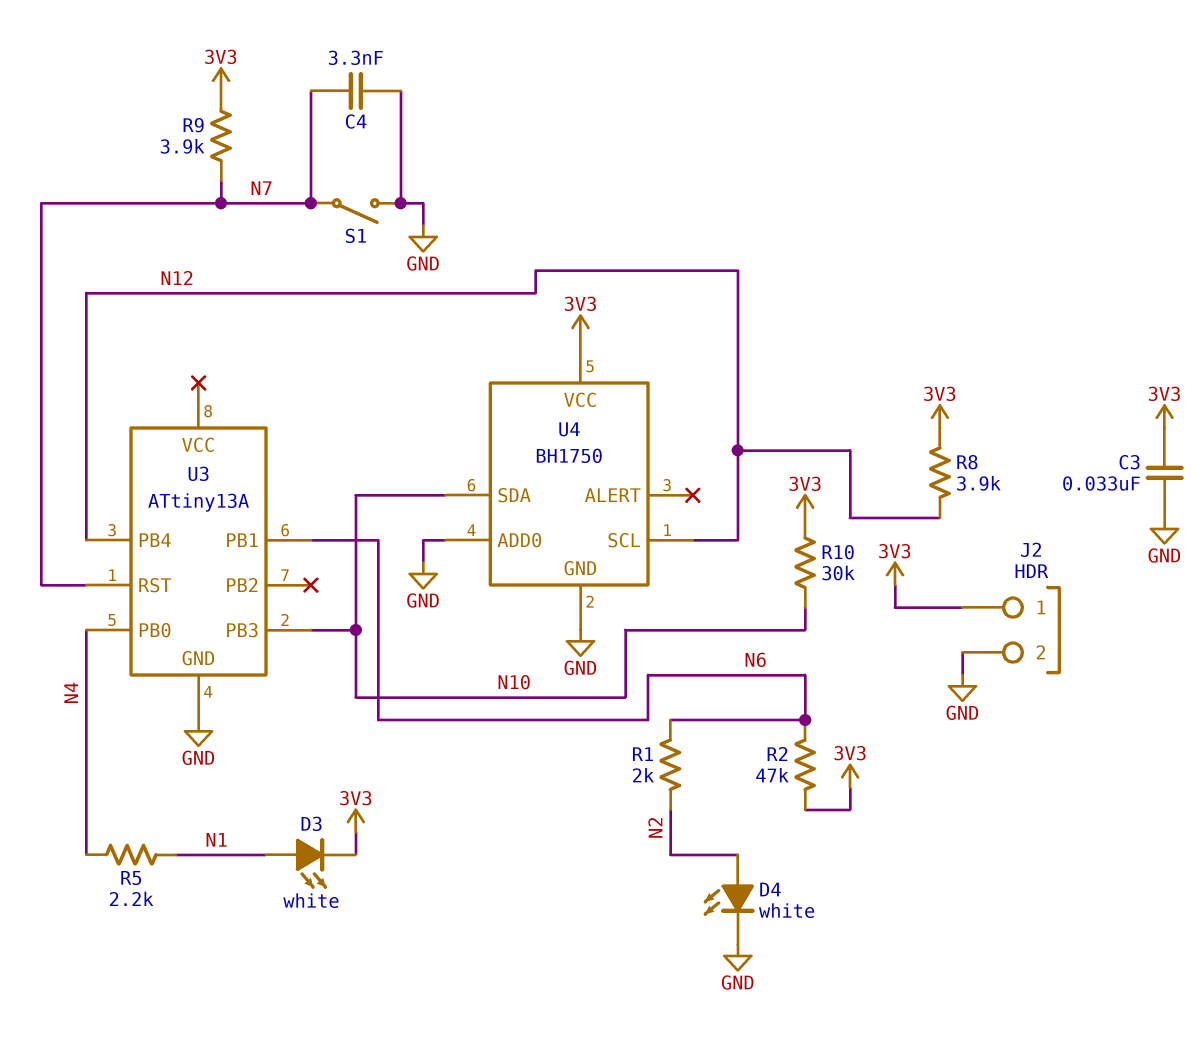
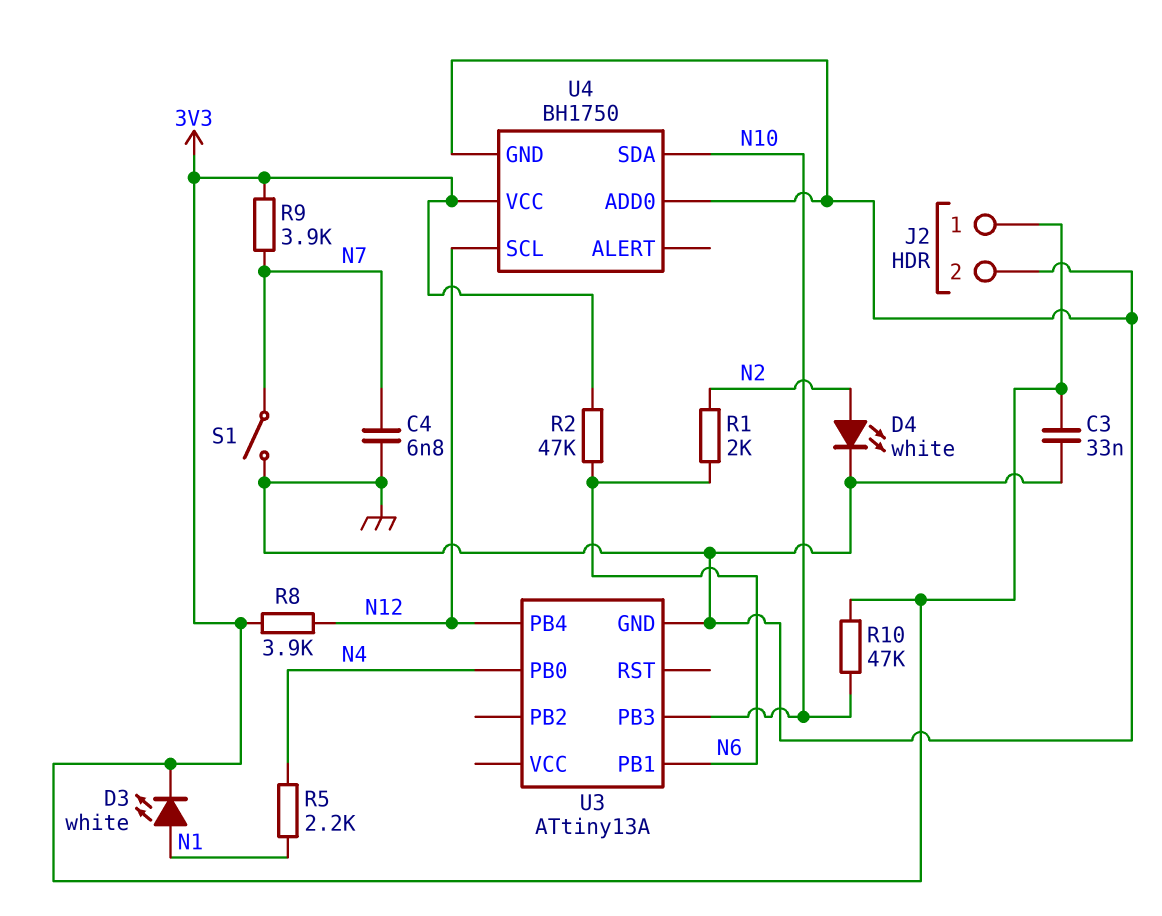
C4: 3.3nF (GND, N7) -> 6.8nF (GND, N7)
R10: 30k (3V3, N10) -> 47k (3V3, N10)
U3 pin RST: N7 -> none

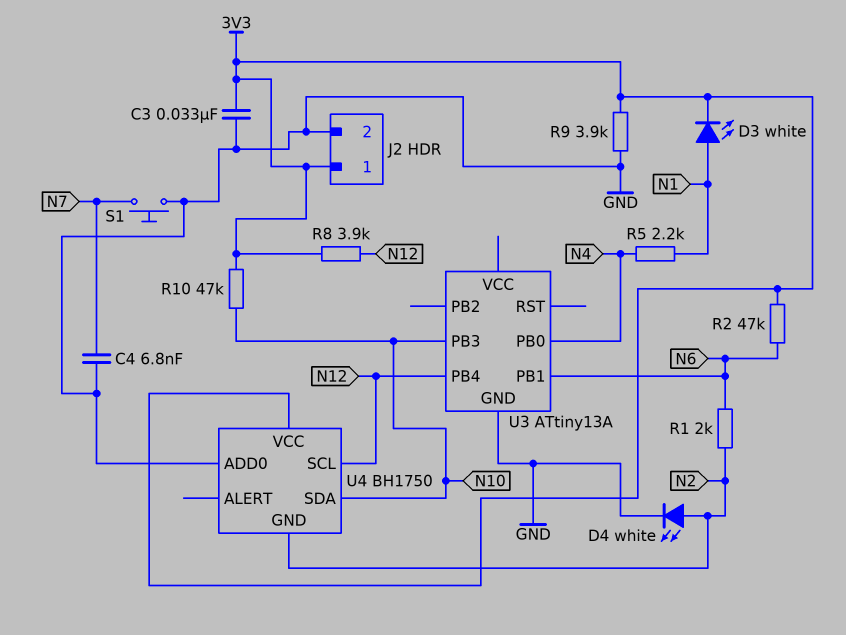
R9: 3.9k (3V3, N7) -> 3.9k (3V3, GND)
S1: switch (GND, N7) -> button (GND, N7)
U4 pin GND: GND -> N2

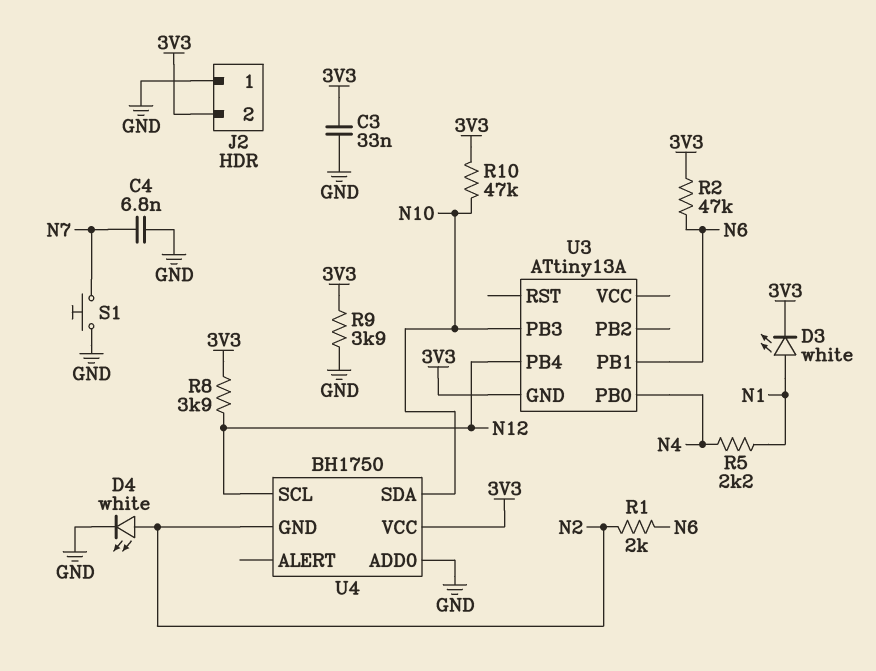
J2 pin 1: 3V3 -> GND
J2 pin 2: GND -> 3V3
U3 pin GND: GND -> 3V3

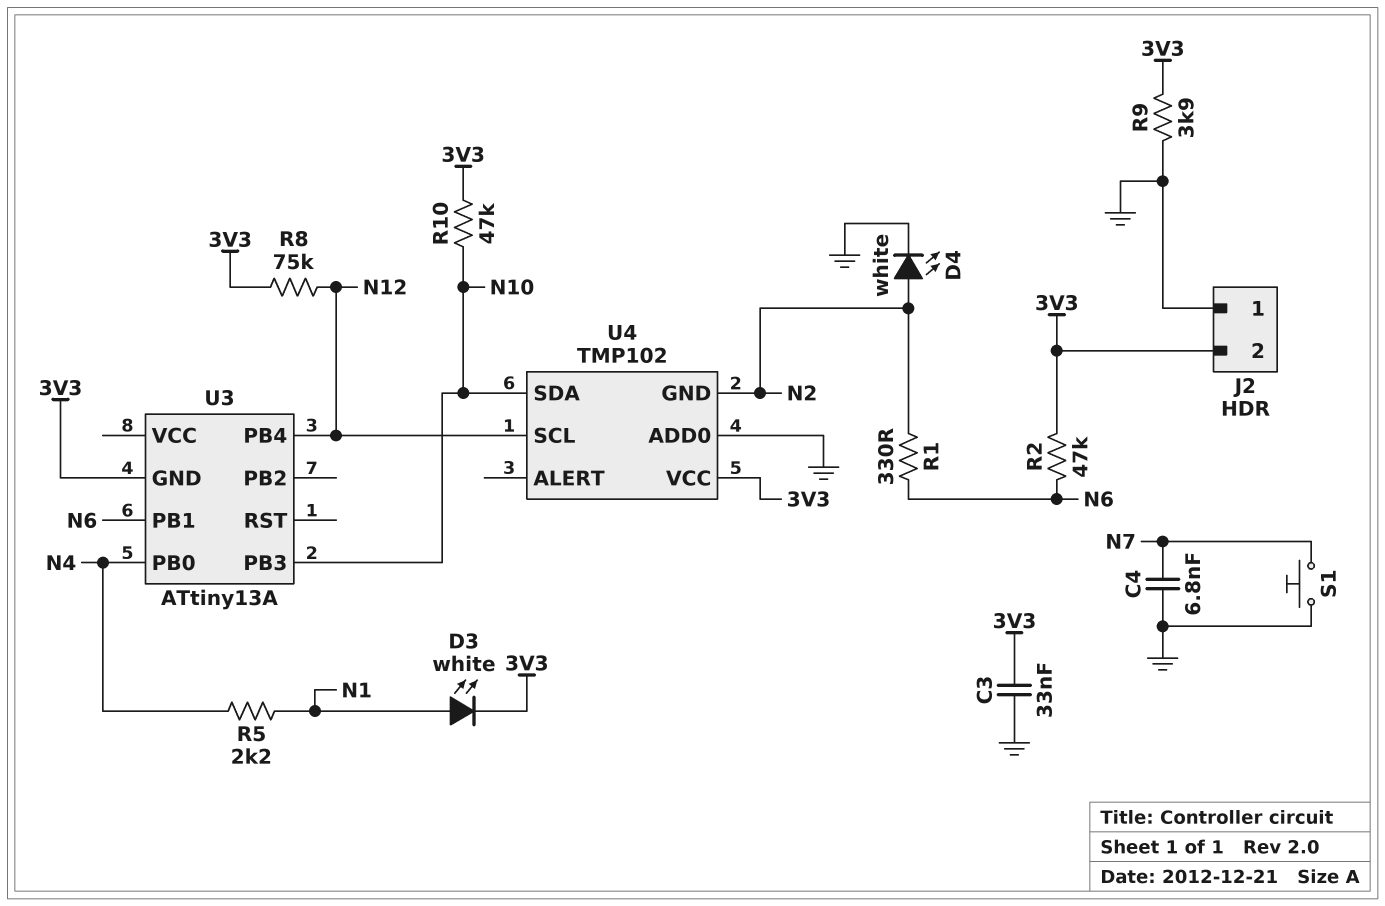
R1: 2k (N2, N6) -> 330 (N2, N6)
R8: 3.9k (3V3, N12) -> 75k (3V3, N12)
U4: BH1750 -> TMP102

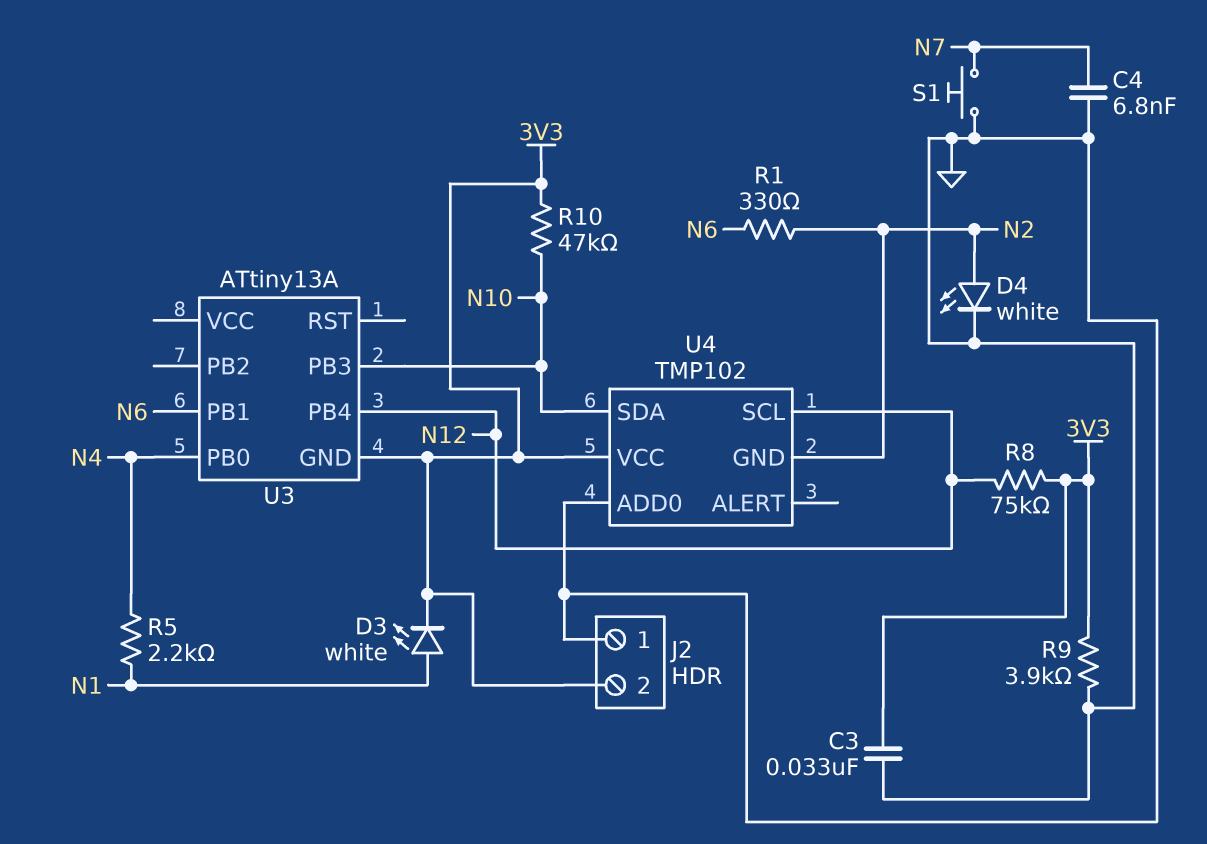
R2: 47k (3V3, N6) -> none

